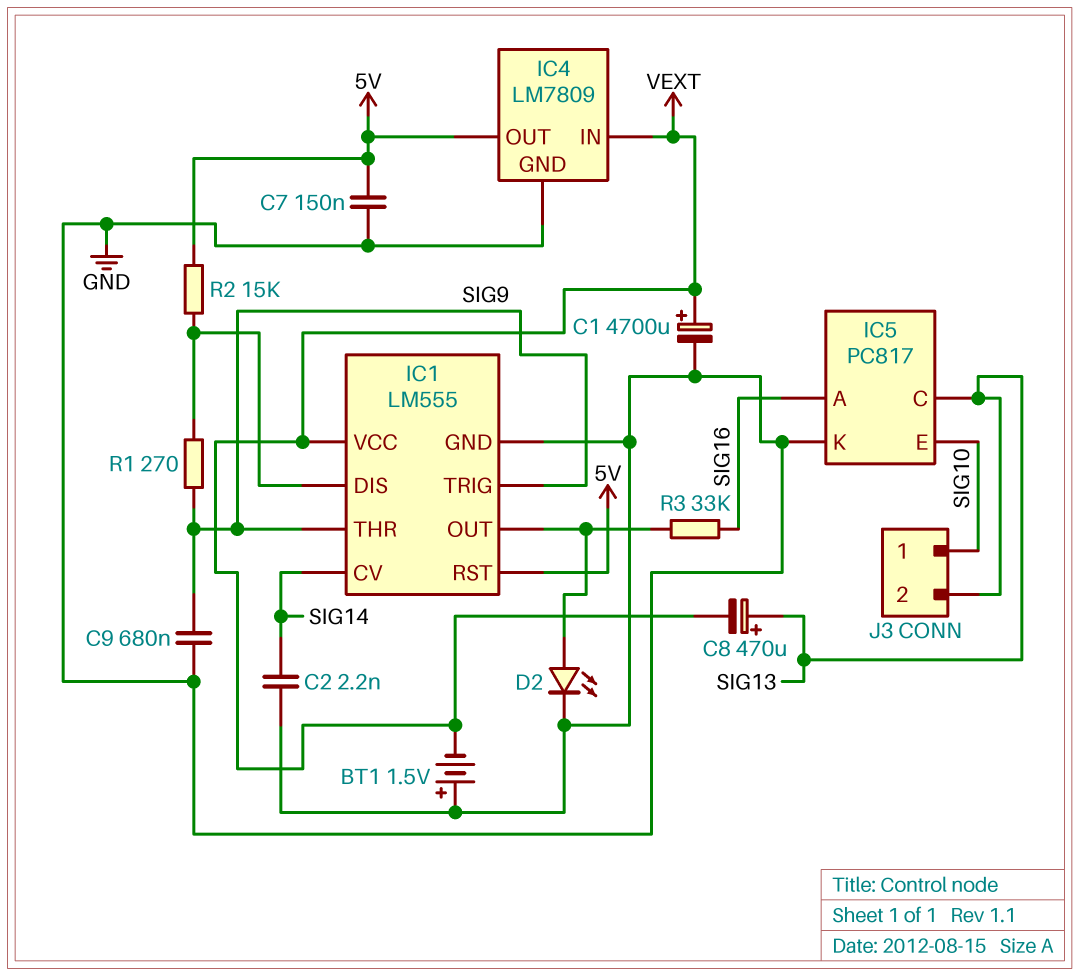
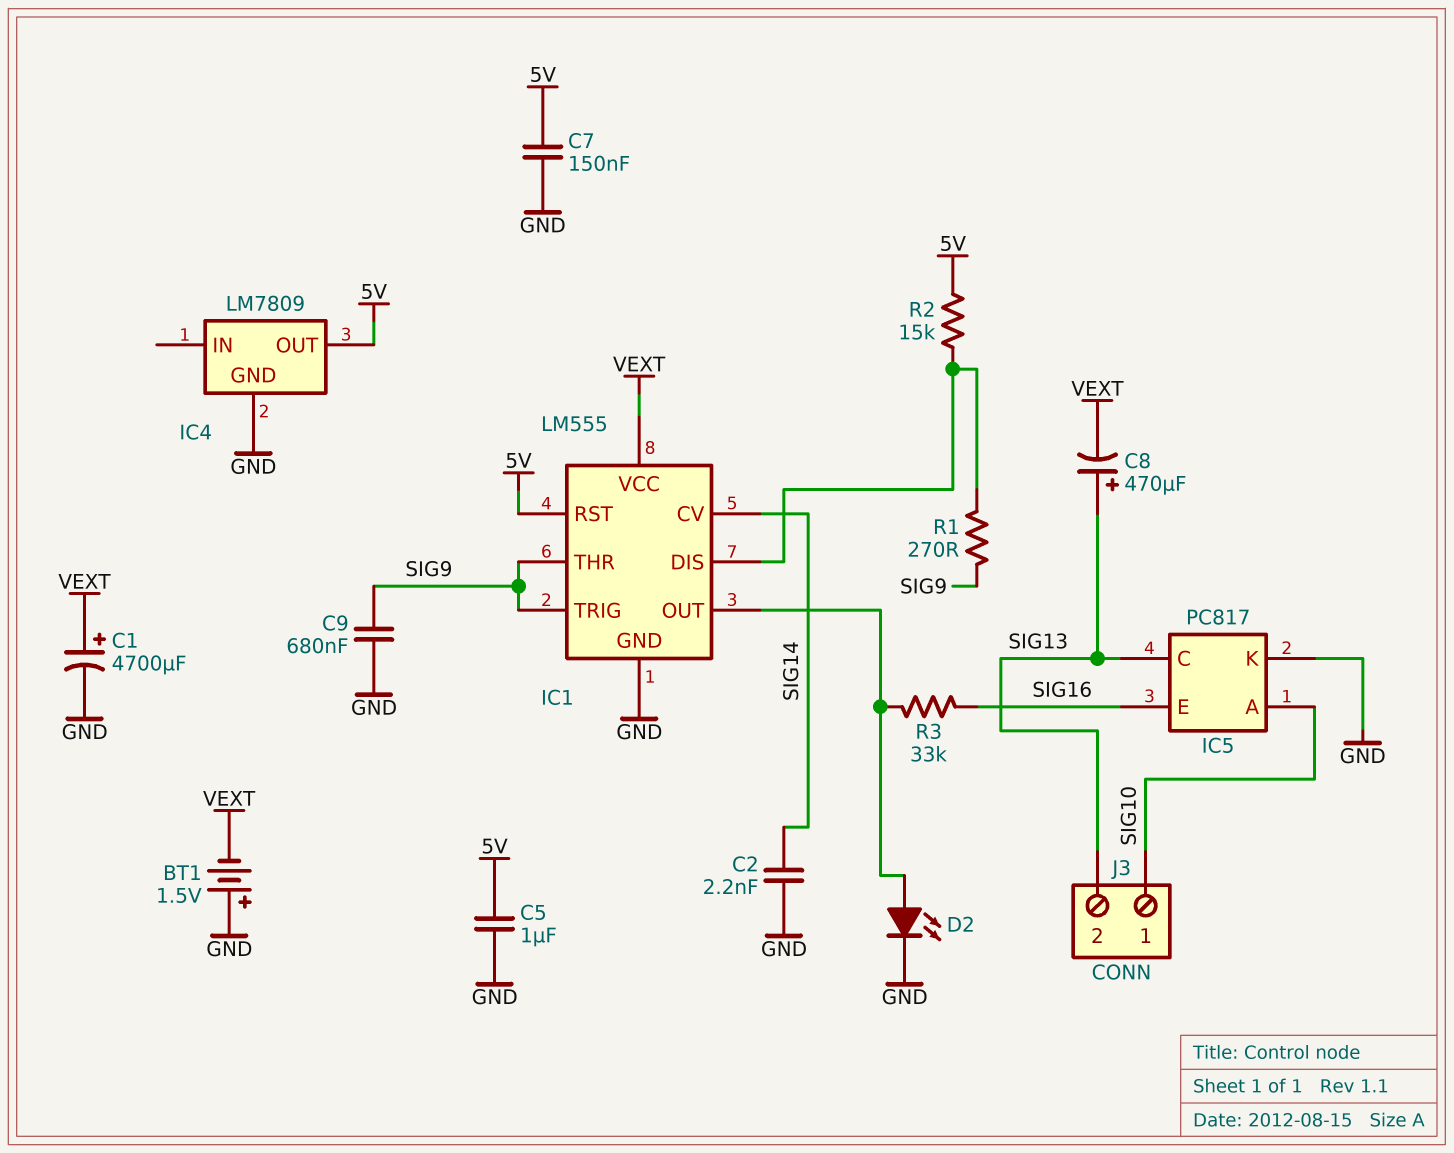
C5: none -> 1uF (5V, GND)
IC4 pin IN: VEXT -> none
IC5 pin A: SIG16 -> SIG10
IC5 pin E: SIG10 -> SIG16

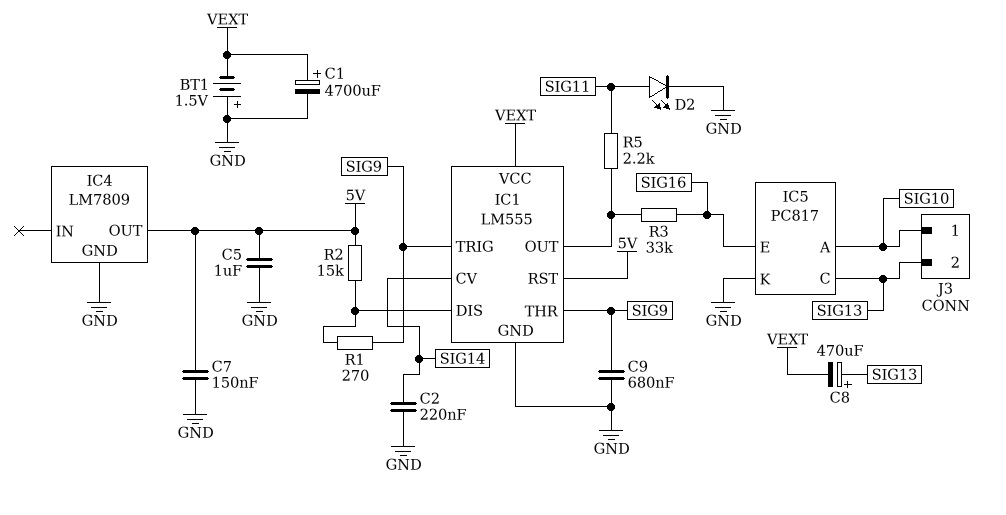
C2: 2.2nF (GND, SIG14) -> 220nF (GND, SIG14)
D2: LED (A IC1/OUT, K GND) -> LED (A SIG11, K GND)
R5: none -> 2.2k (IC1/OUT, SIG11)

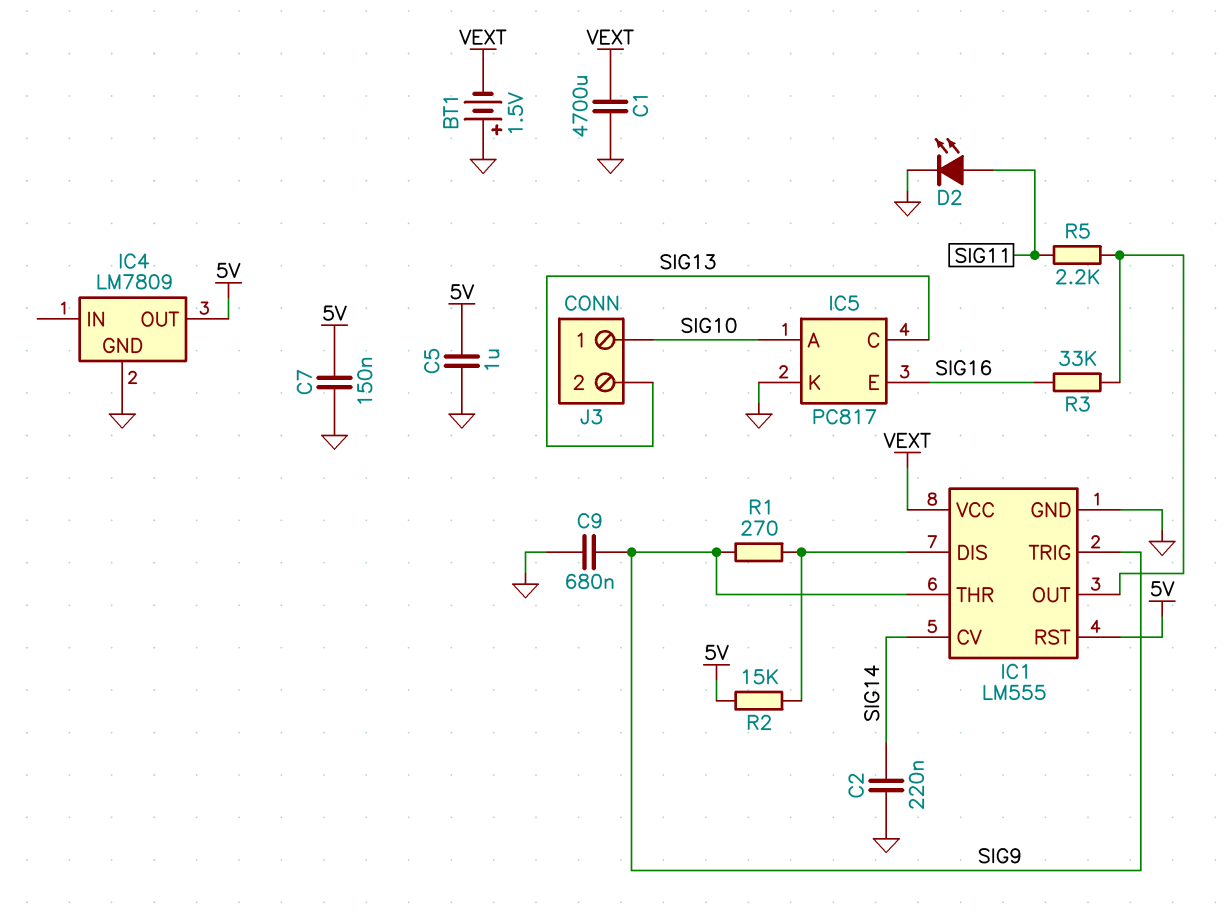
C1: 4700uF (plus VEXT, minus GND) -> 4700uF (GND, VEXT)
C8: 470uF (plus SIG13, minus VEXT) -> none

